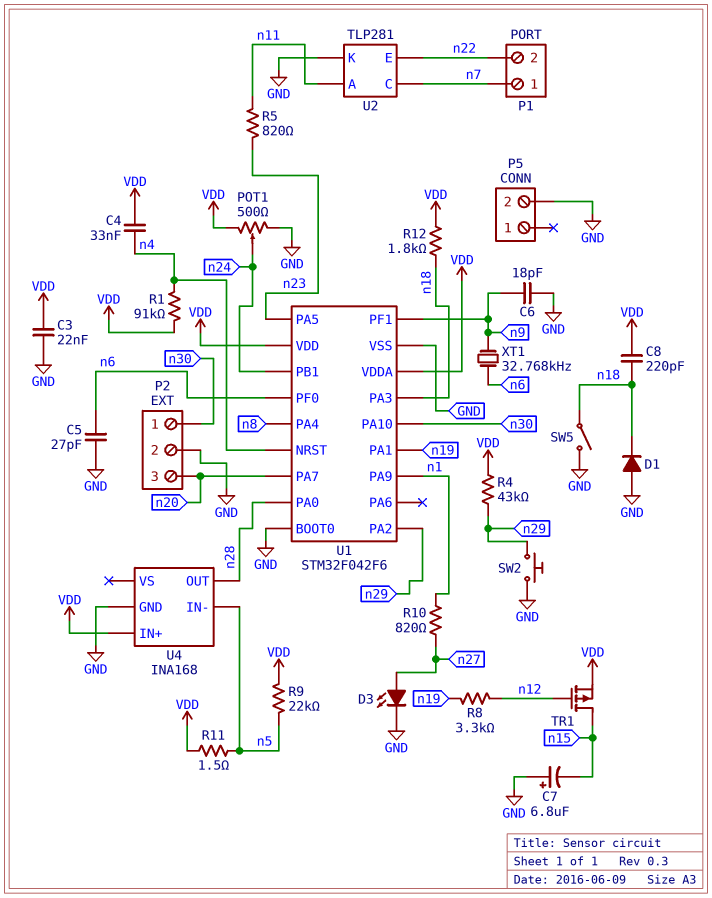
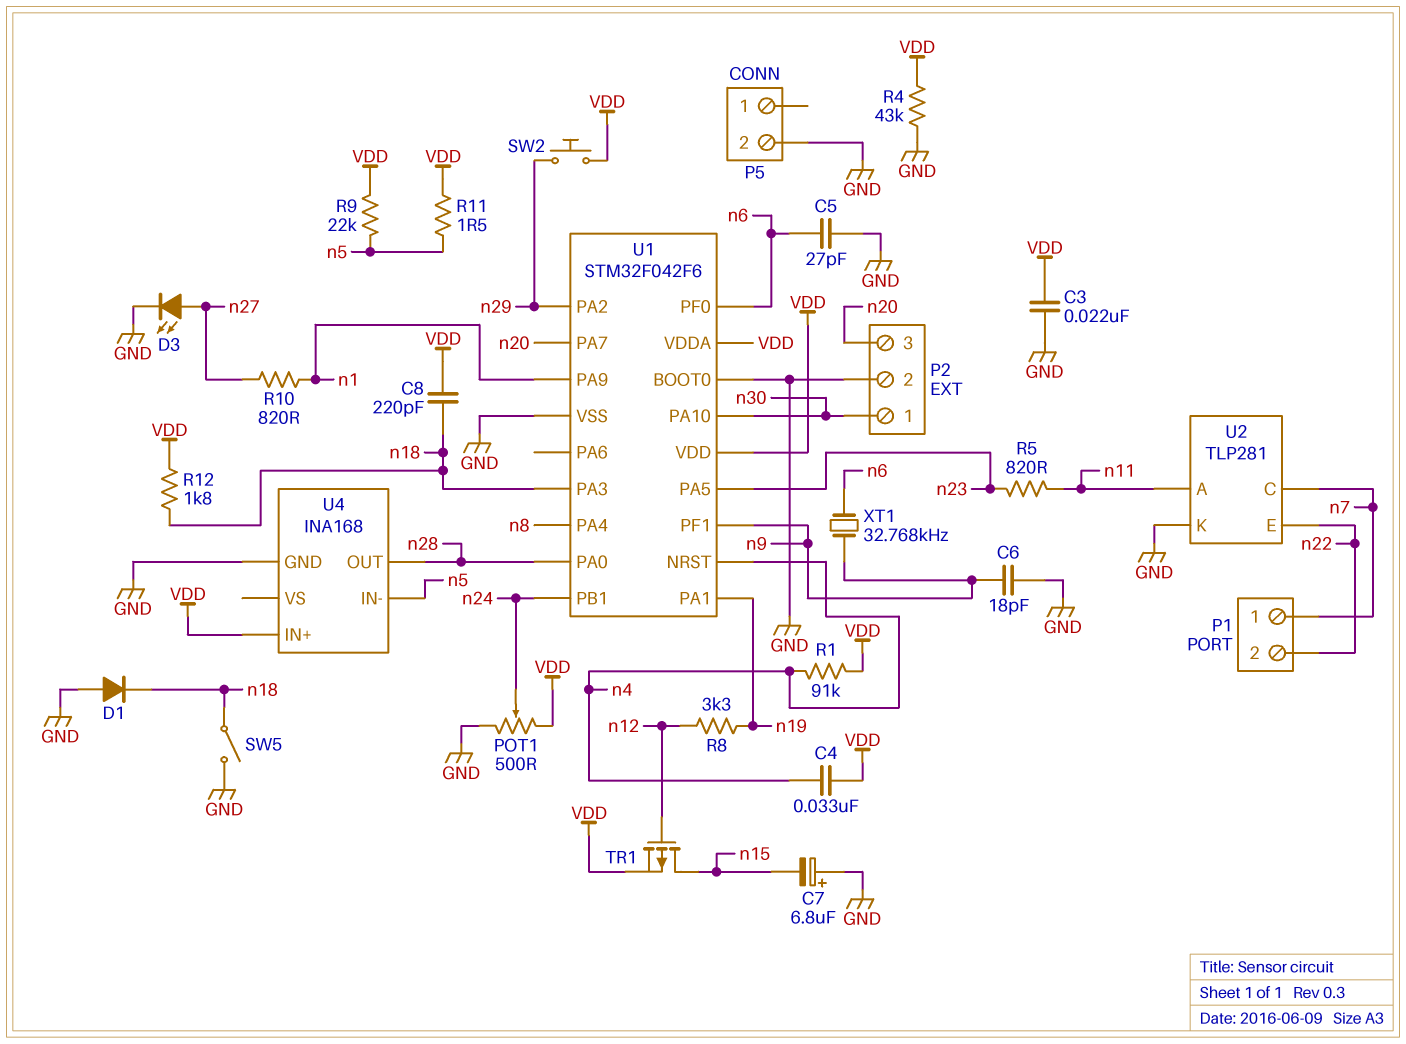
R4: 43k (VDD, n29) -> 43k (GND, VDD)
SW2: button (GND, n29) -> button (VDD, n29)

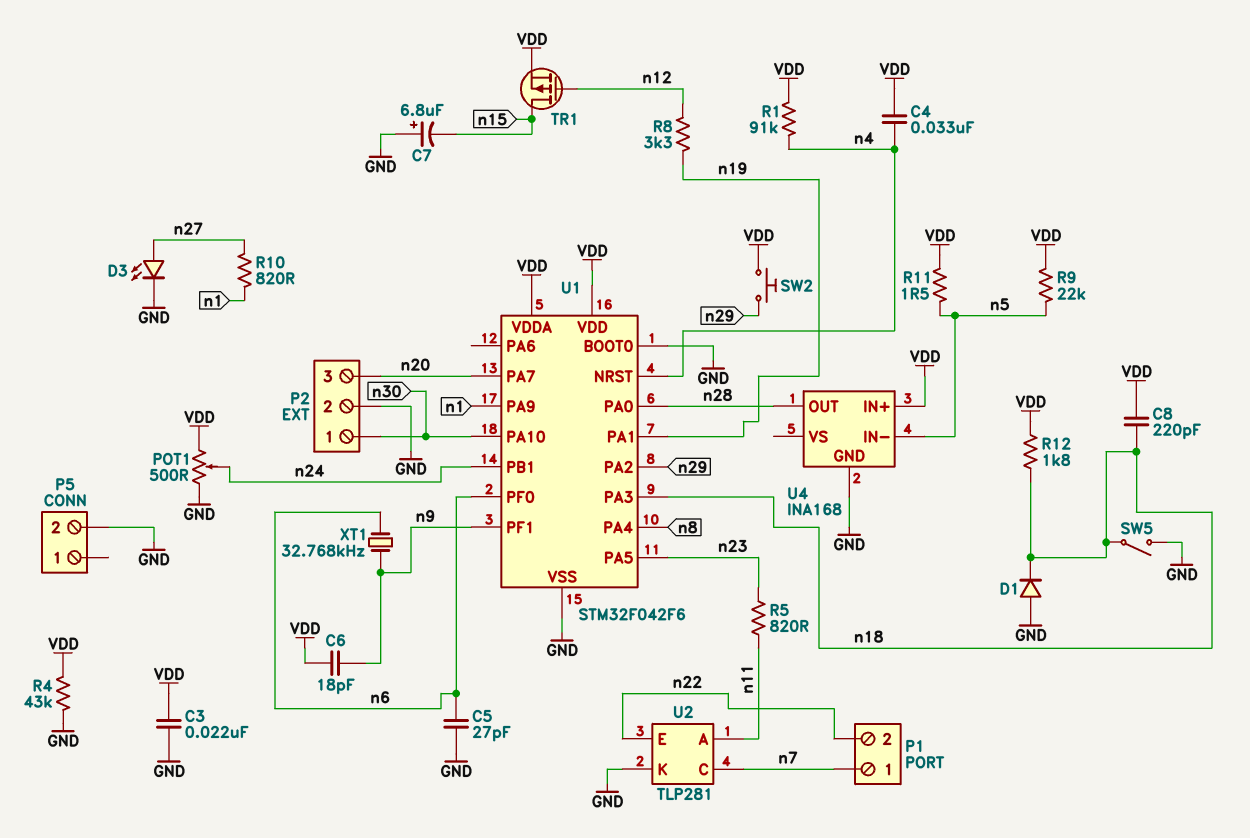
C6: 18pF (GND, n9) -> 18pF (VDD, n9)

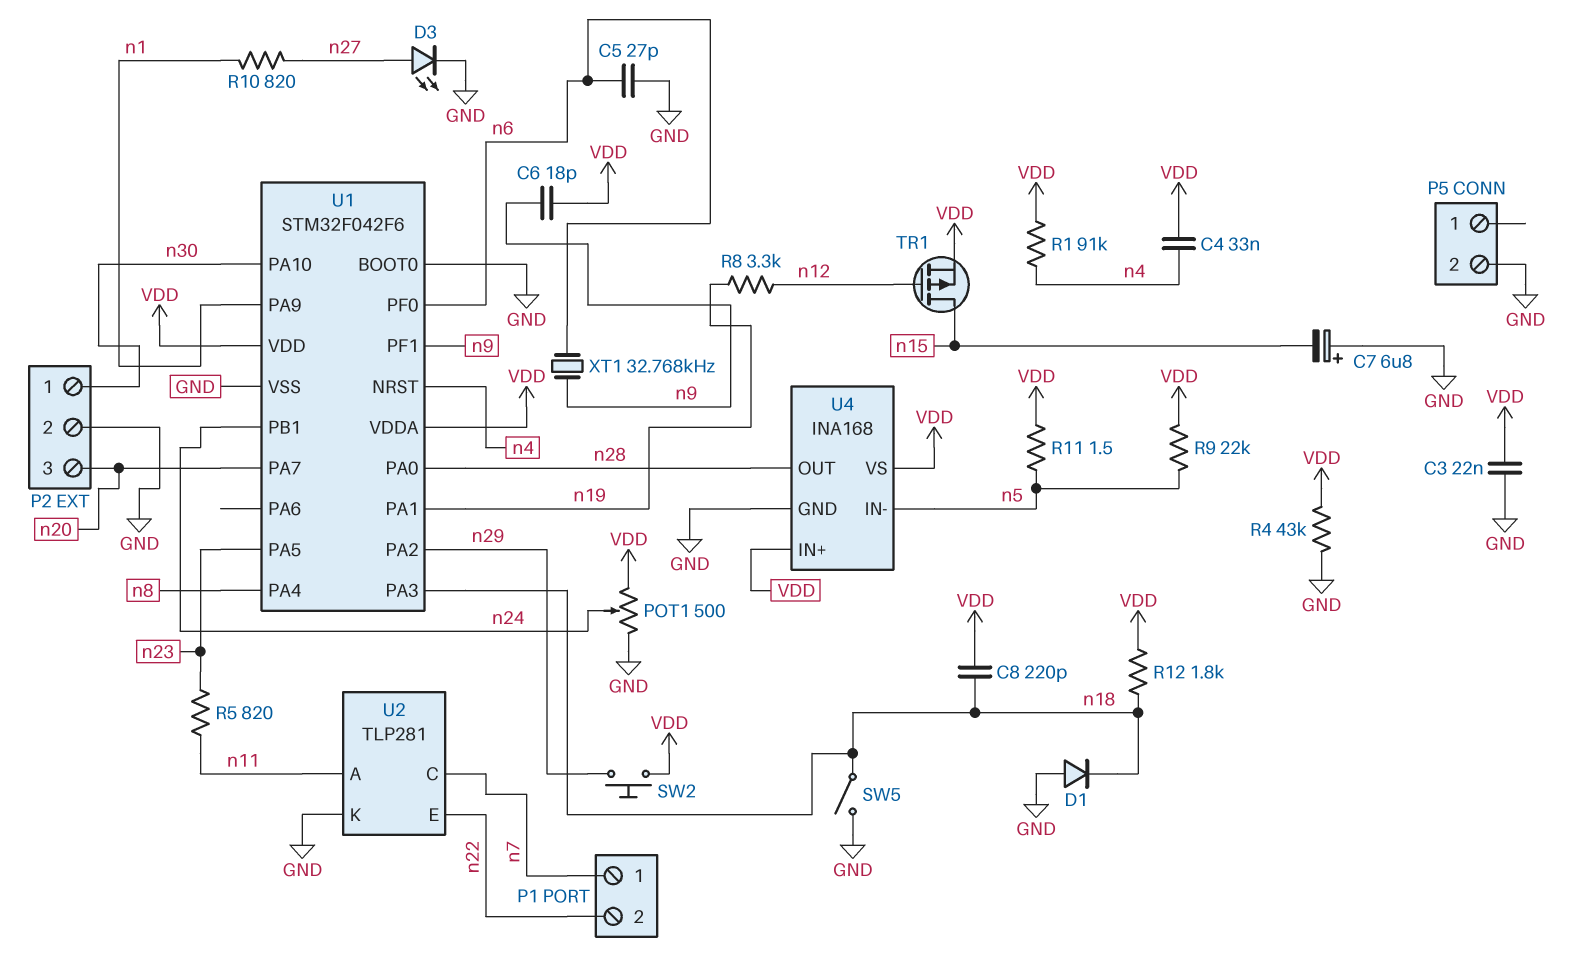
U4 pin VS: none -> VDD

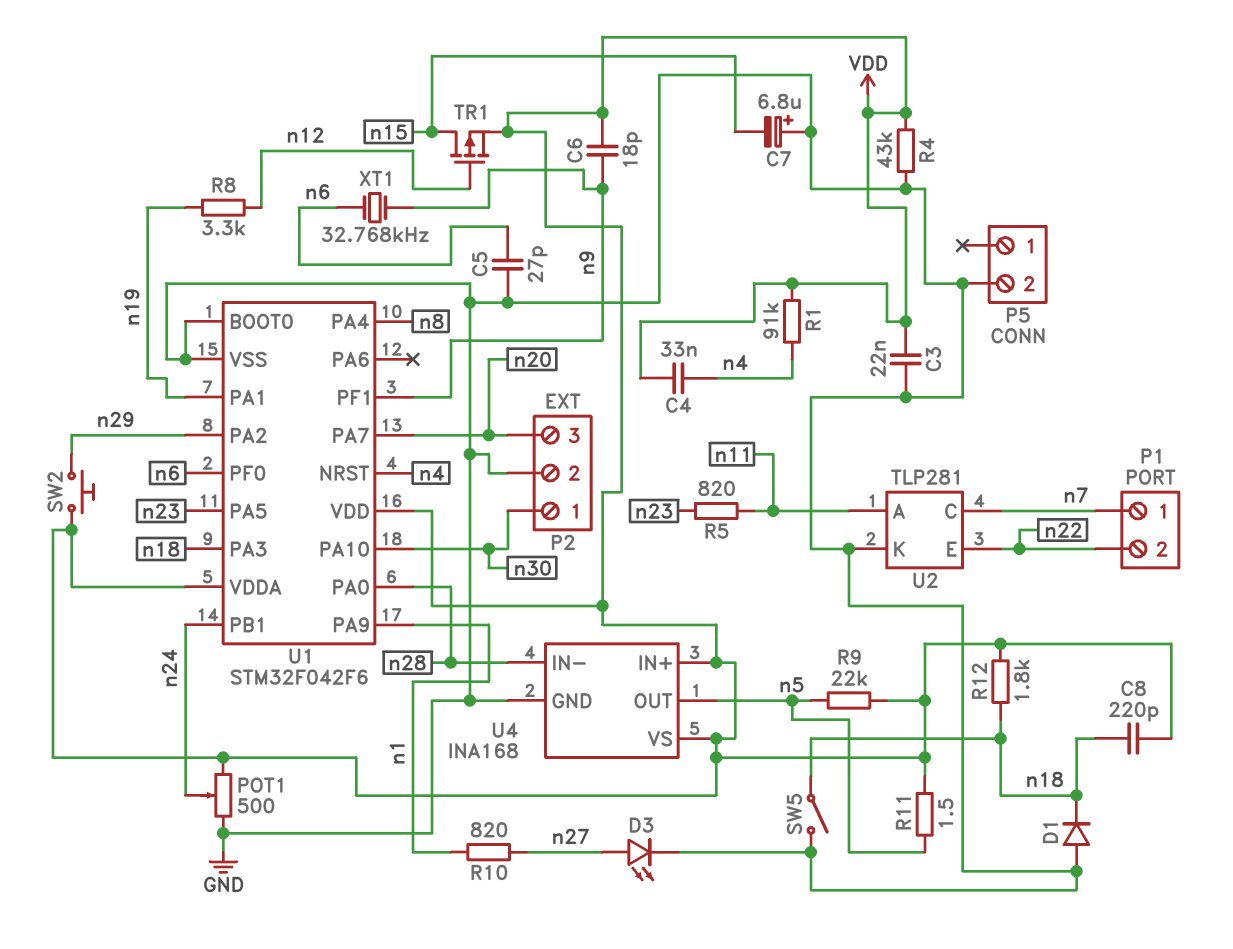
U4 pin IN-: n5 -> n28
U4 pin OUT: n28 -> n5

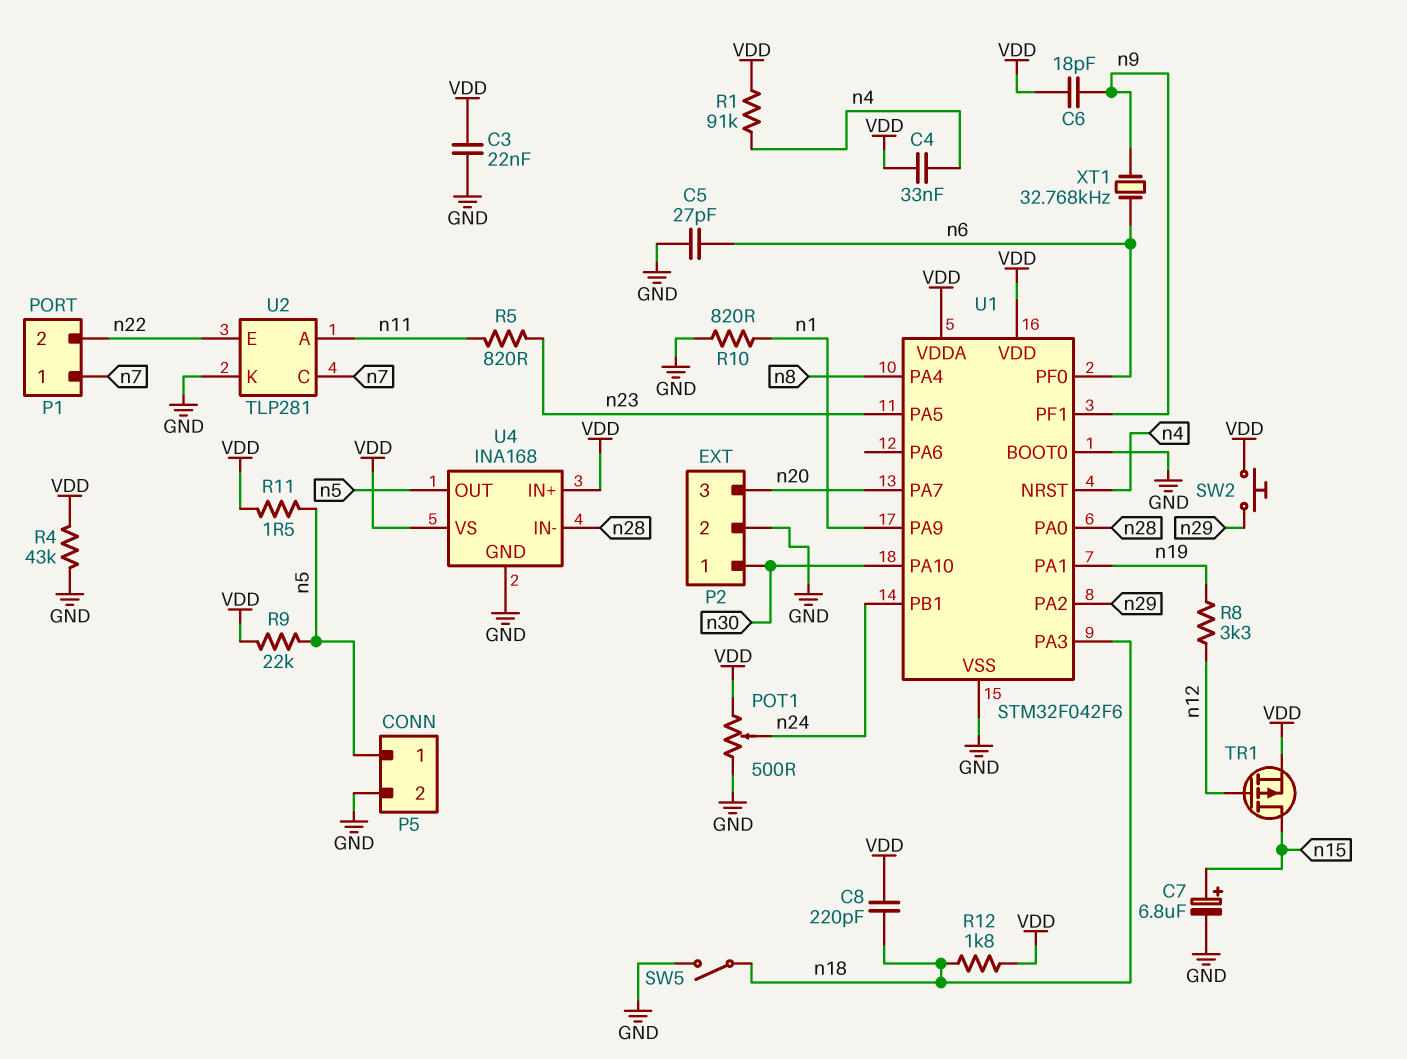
C7: 6.8uF (plus GND, minus n15) -> 6.8uF (plus n15, minus GND)
D1: diode (A GND, K n18) -> none
D3: LED (A n27, K GND) -> none
P5 pin 1: none -> n5
R10: 820 (n1, n27) -> 820 (GND, n1)

